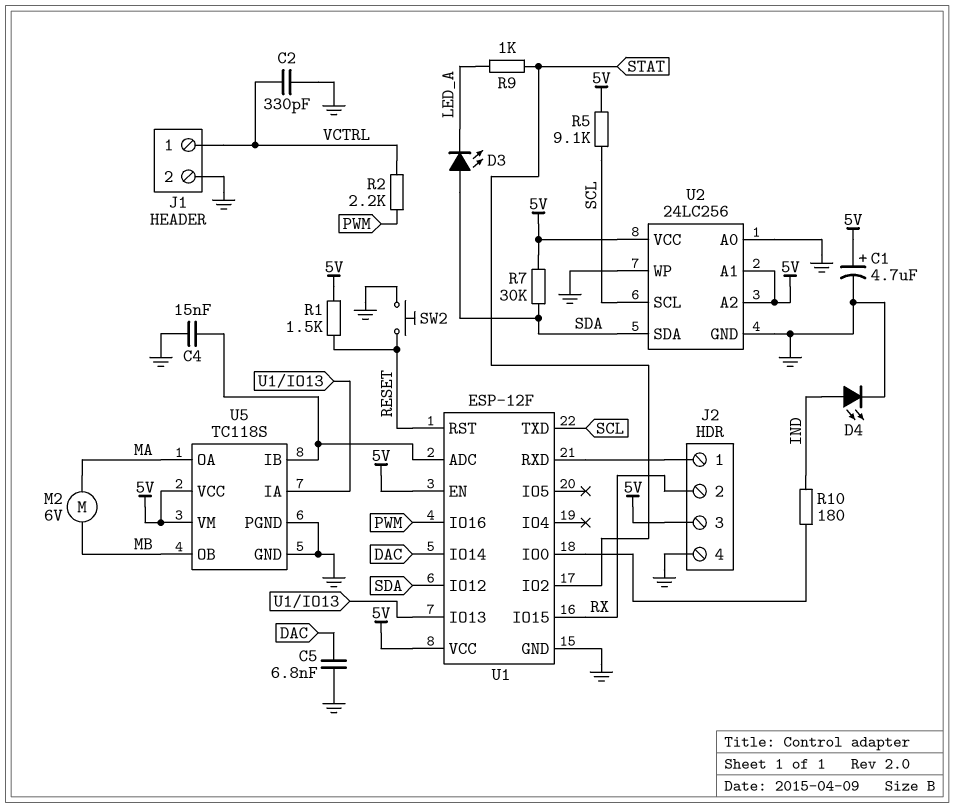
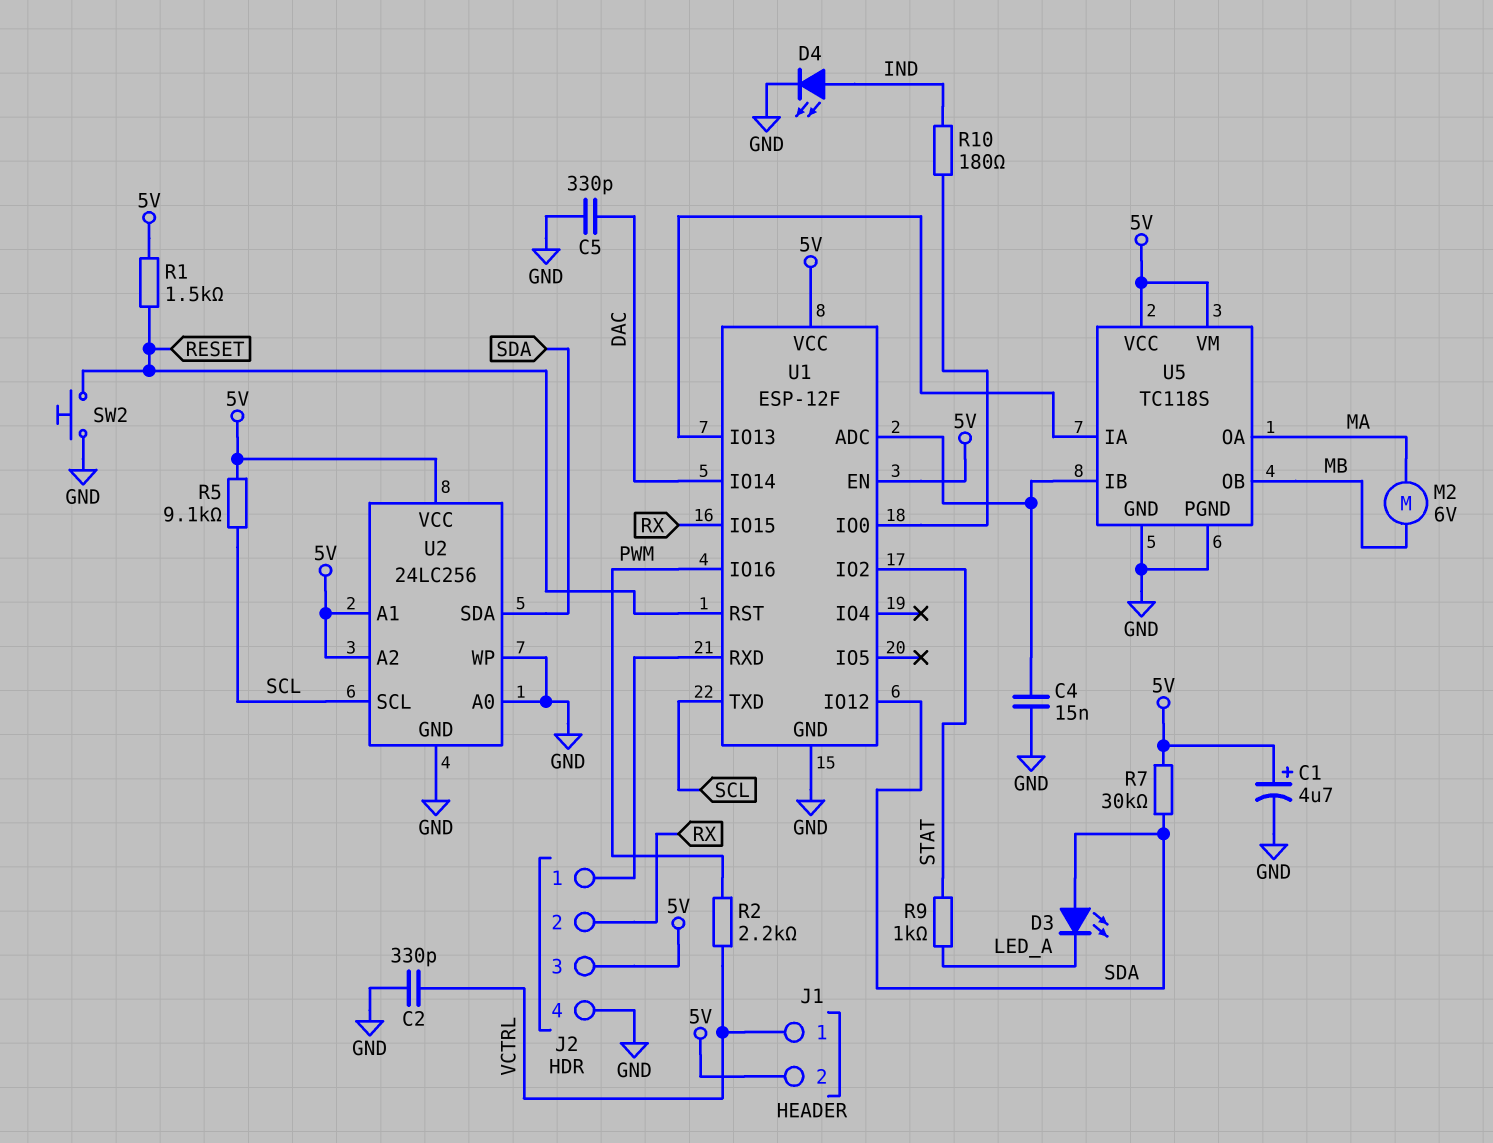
C5: 6.8nF (DAC, GND) -> 330pF (DAC, GND)
J1 pin 2: GND -> 5V

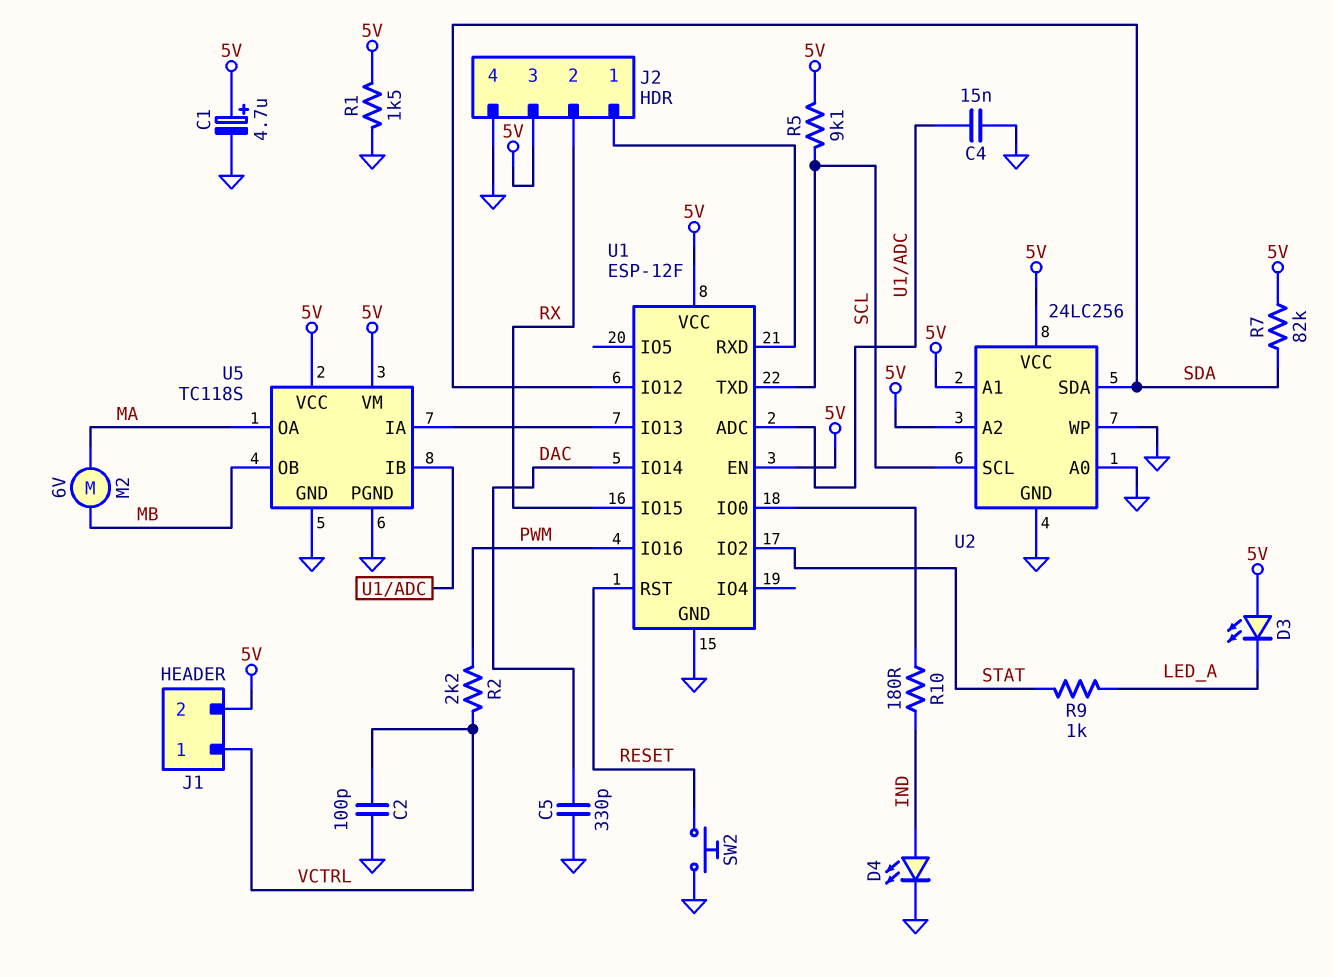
C2: 330pF (GND, VCTRL) -> 100pF (GND, VCTRL)
D3: LED (A SDA, K LED_A) -> LED (A 5V, K LED_A)
R1: 1.5k (5V, RESET) -> 1.5k (5V, GND)
R7: 30k (5V, SDA) -> 82k (5V, SDA)

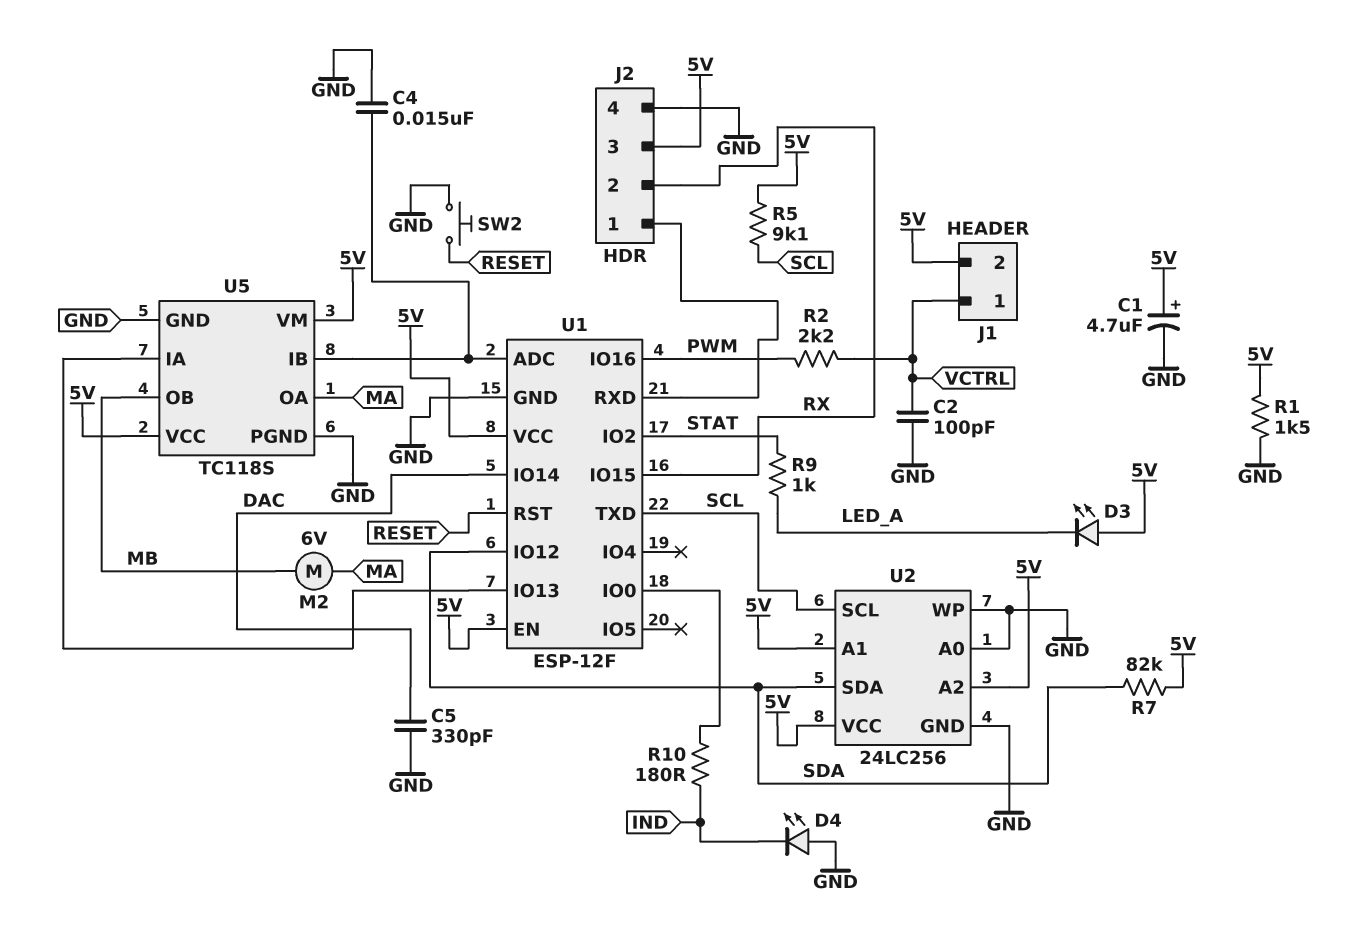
D4: LED (A IND, K GND) -> LED (A GND, K IND)

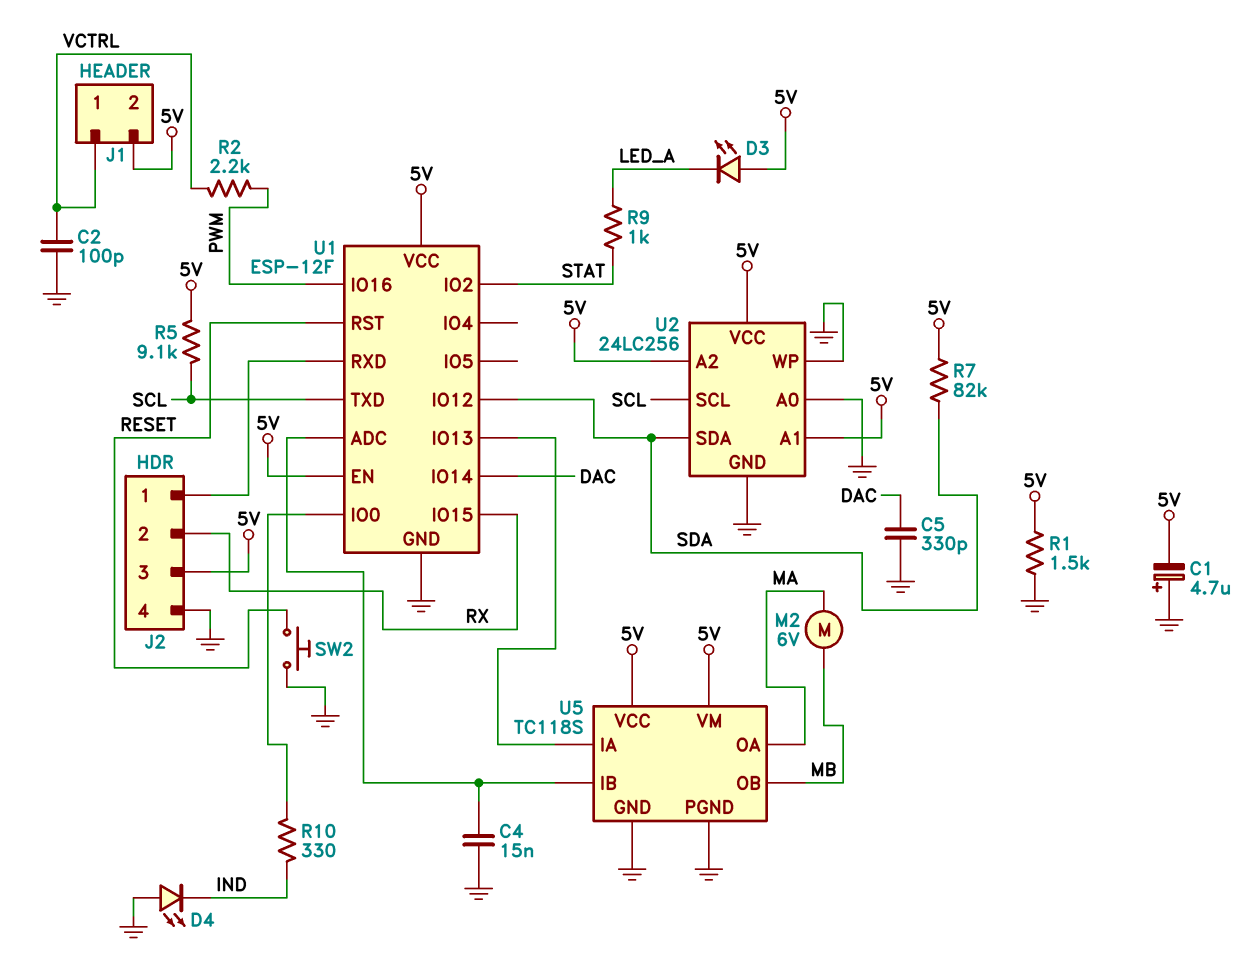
C1: 4.7uF (plus 5V, minus GND) -> 4.7uF (plus GND, minus 5V)
R10: 180 (IND, U1/IO0) -> 330 (IND, U1/IO0)

